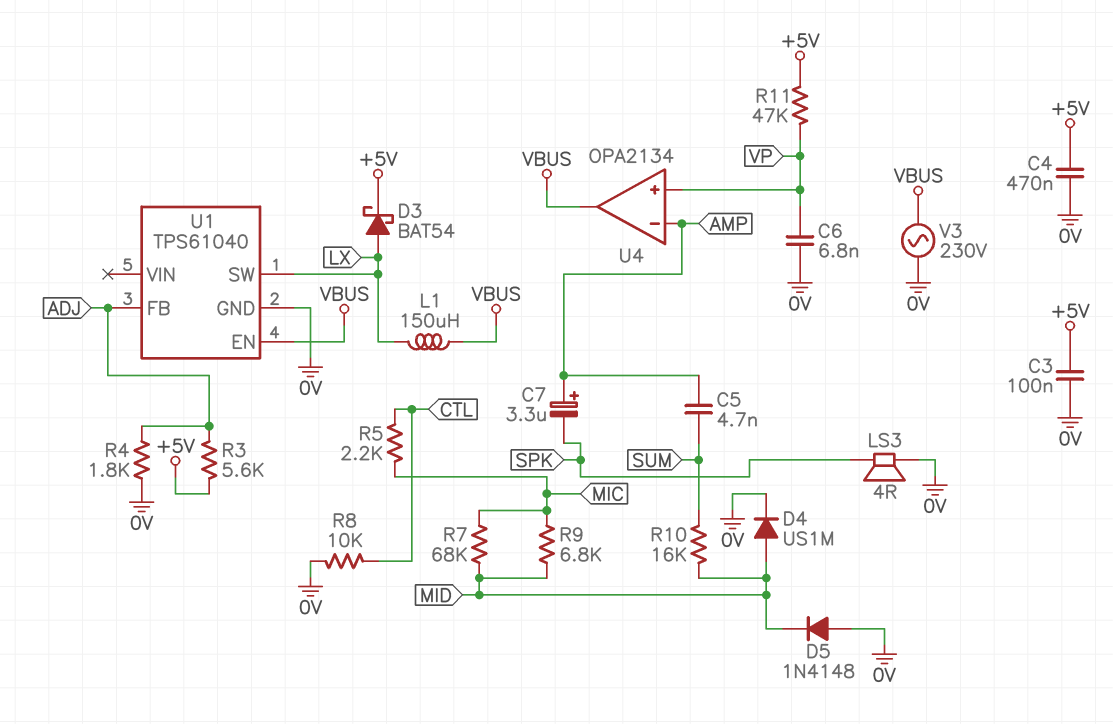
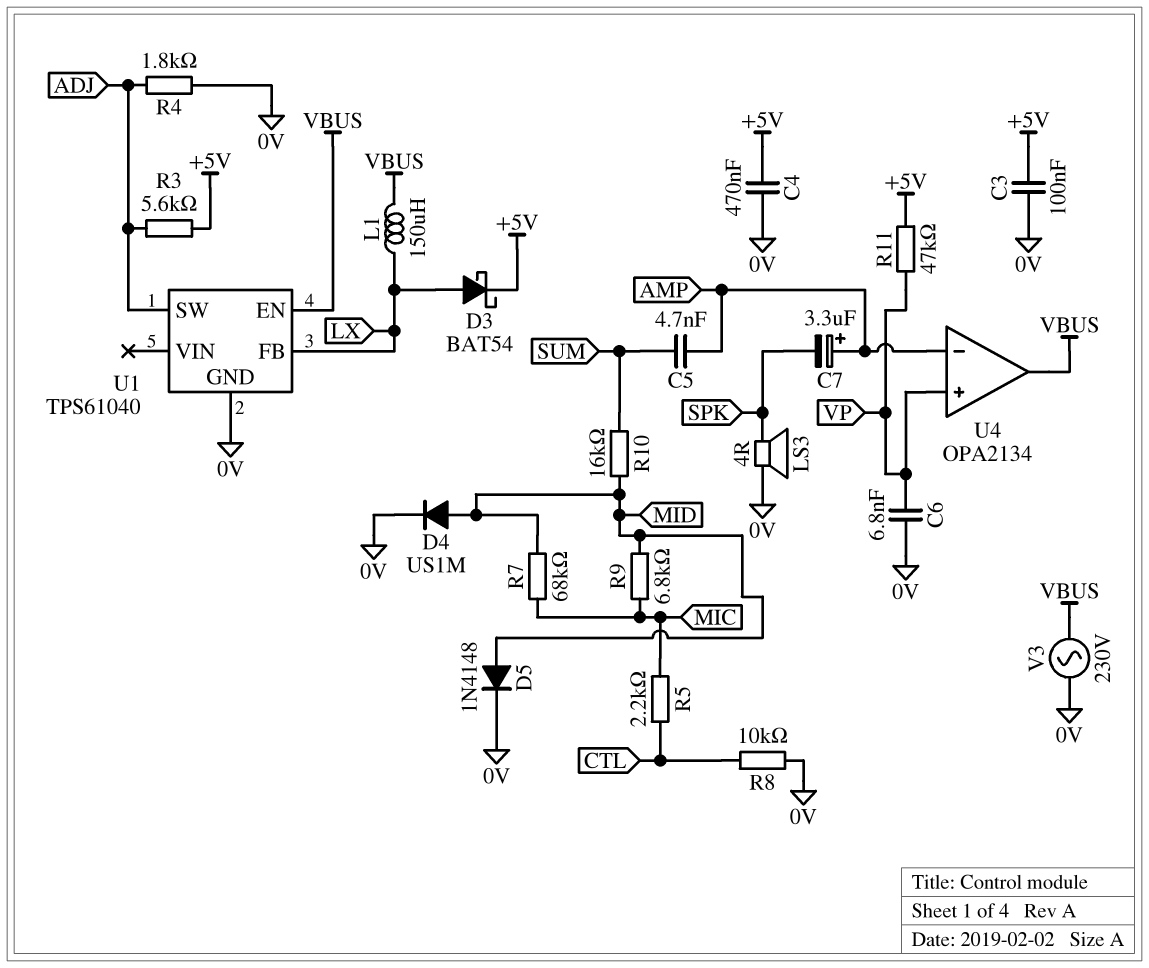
D5: diode 1N4148 (A 0V, K MID) -> diode 1N4148 (A MID, K 0V)
U1 pin FB: ADJ -> LX
U1 pin SW: LX -> ADJ

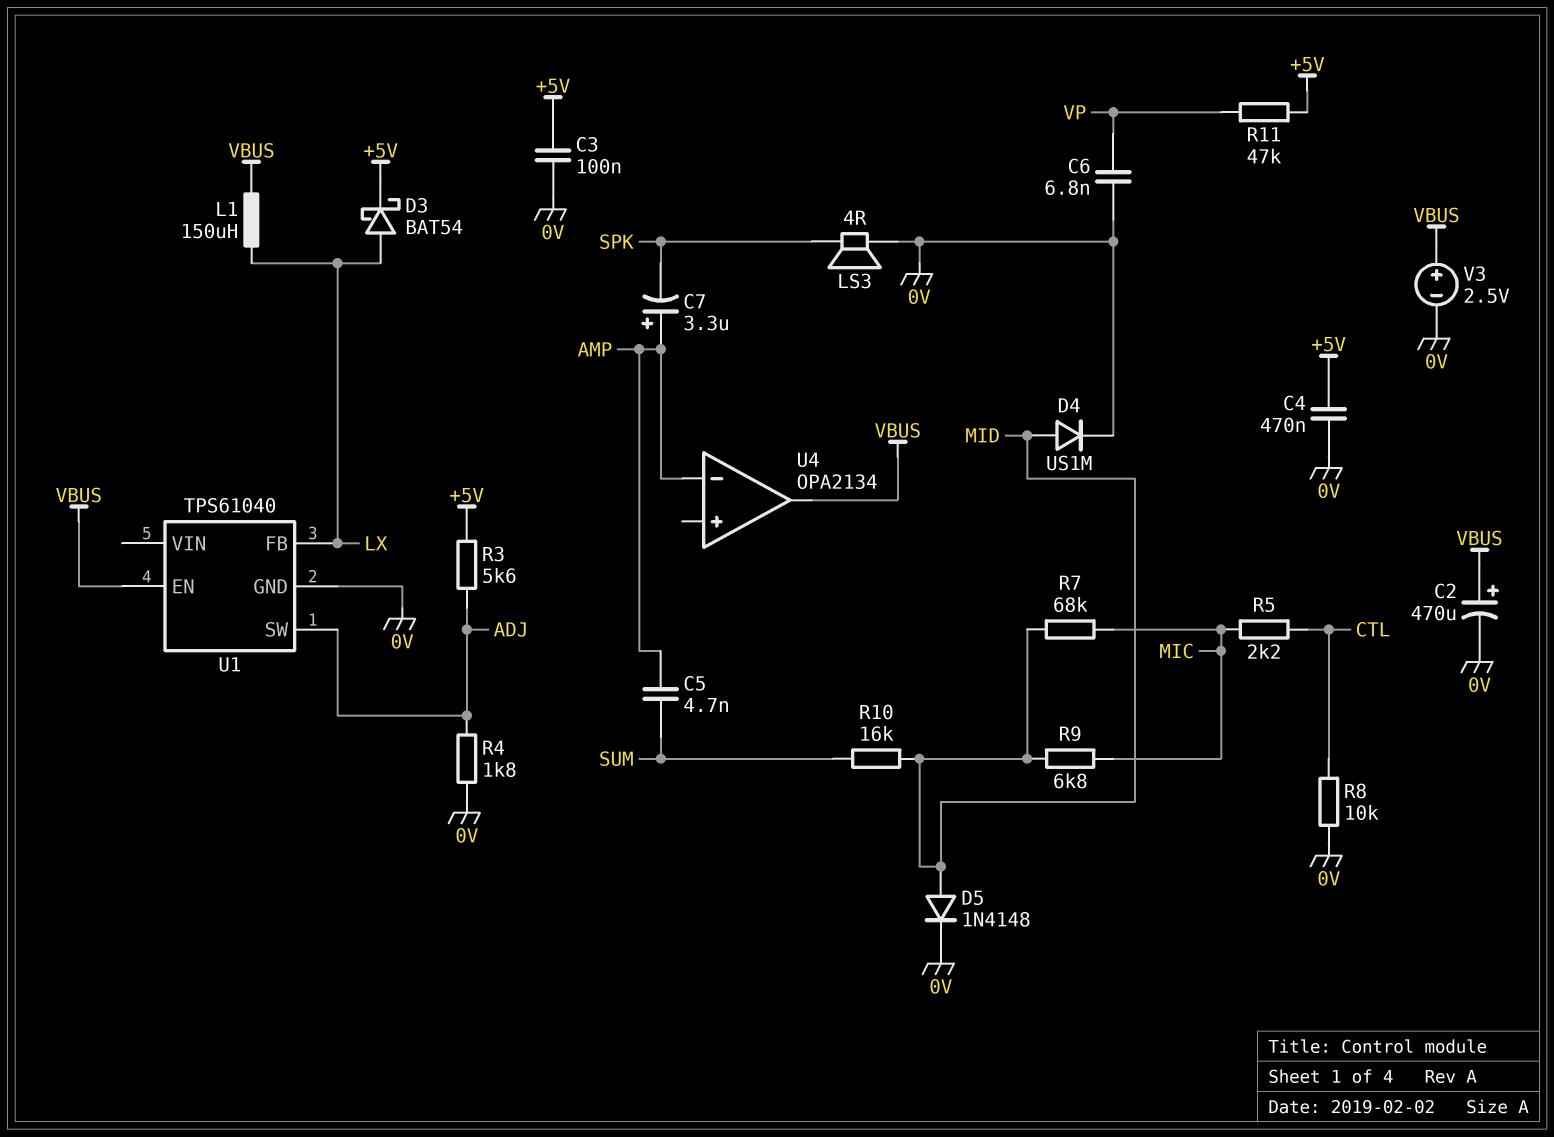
C2: none -> 470uF (plus VBUS, minus 0V)
U4 pin in+: VP -> none
V3: AC 230V (0V, VBUS) -> 2.5V (plus VBUS, minus 0V)

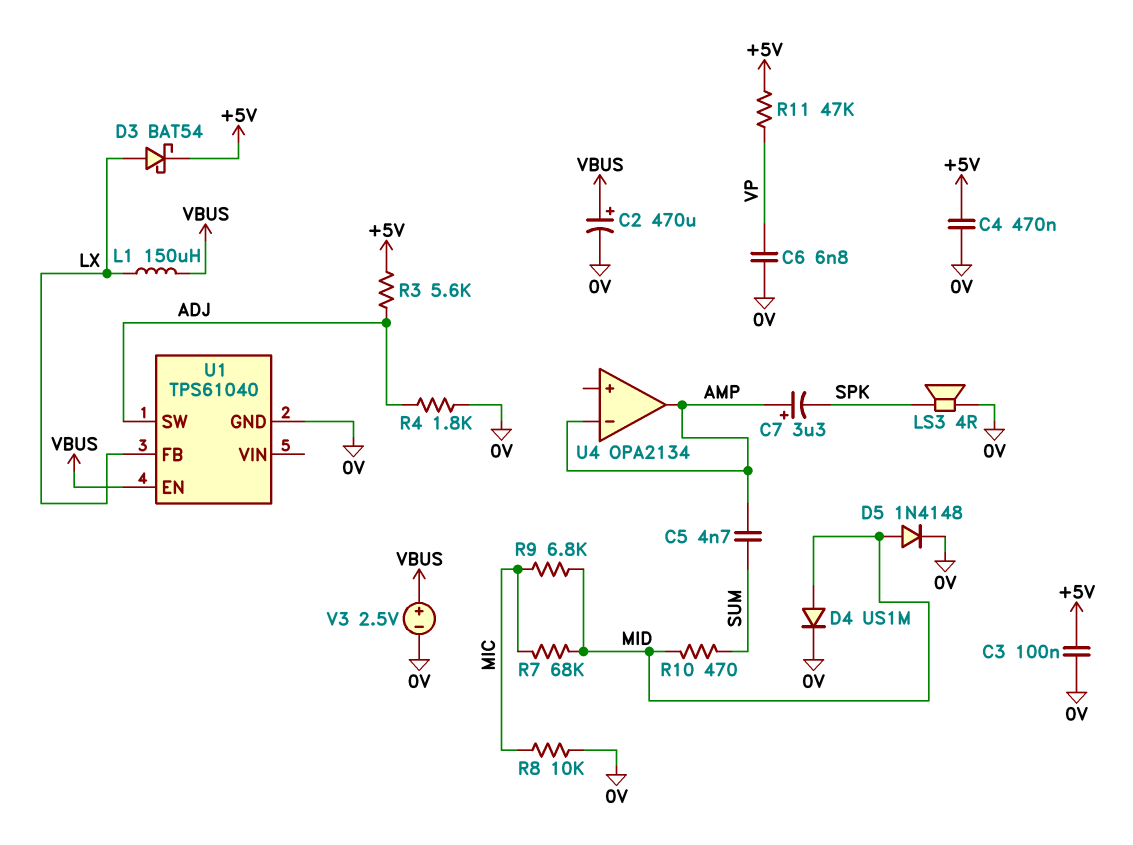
R5: 2.2k (CTL, MIC) -> none
R8: 10k (0V, CTL) -> 10k (0V, MIC)
R10: 16k (MID, SUM) -> 470 (MID, SUM)
U4 pin out: VBUS -> AMP

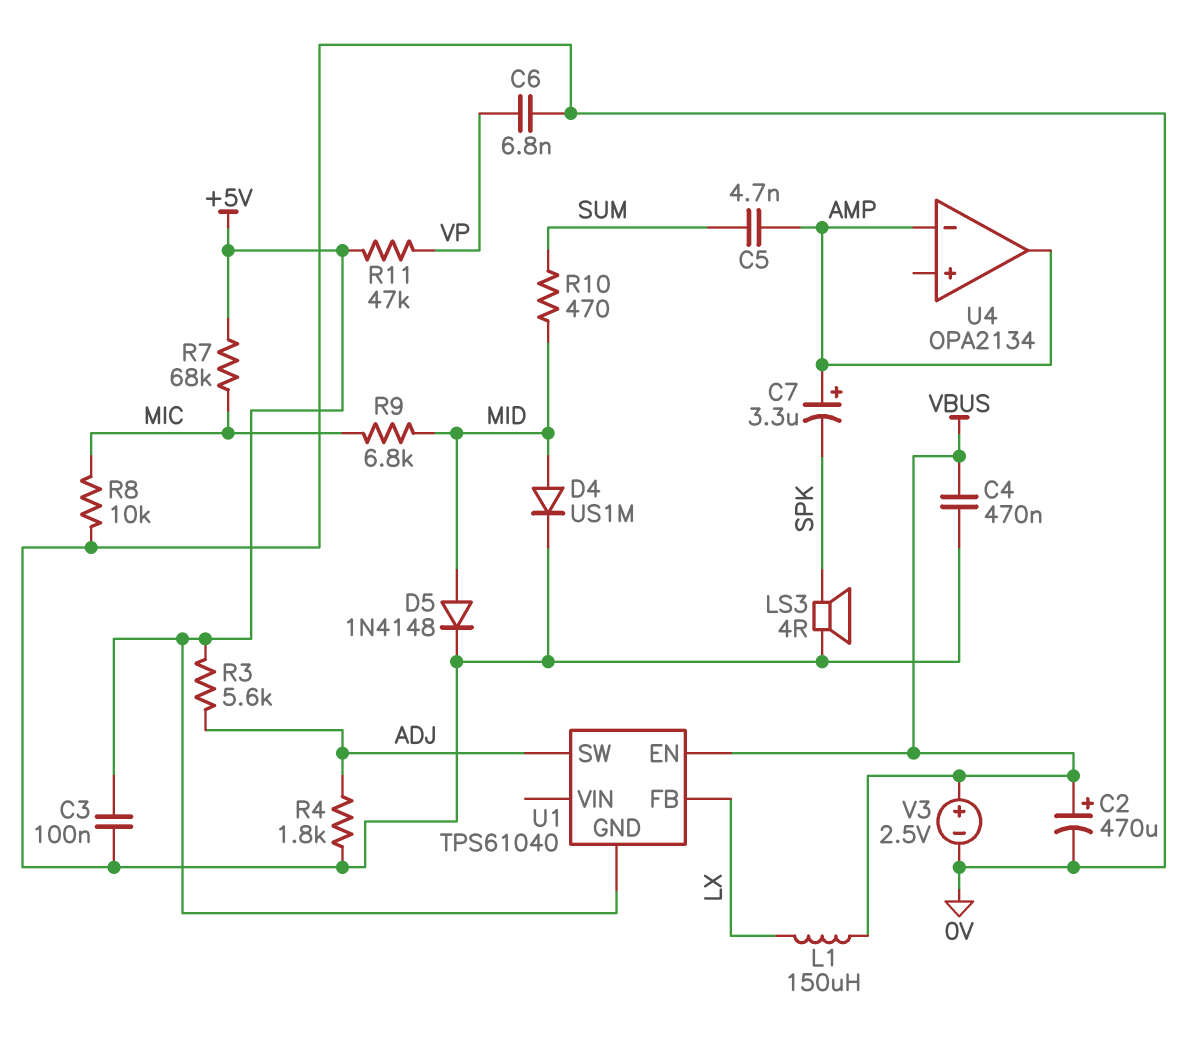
C4: 470nF (+5V, 0V) -> 470nF (0V, VBUS)
D3: schottky BAT54 (A LX, K +5V) -> none
R7: 68k (MIC, MID) -> 68k (+5V, MIC)
U1 pin GND: 0V -> +5V

